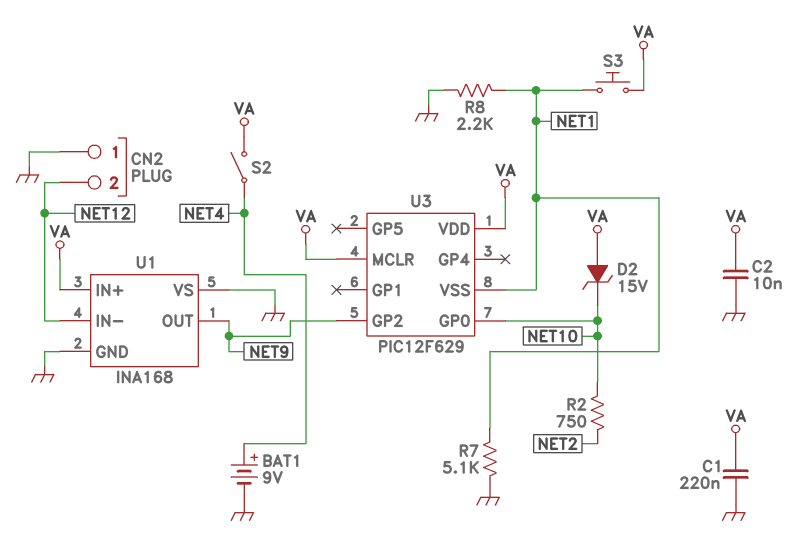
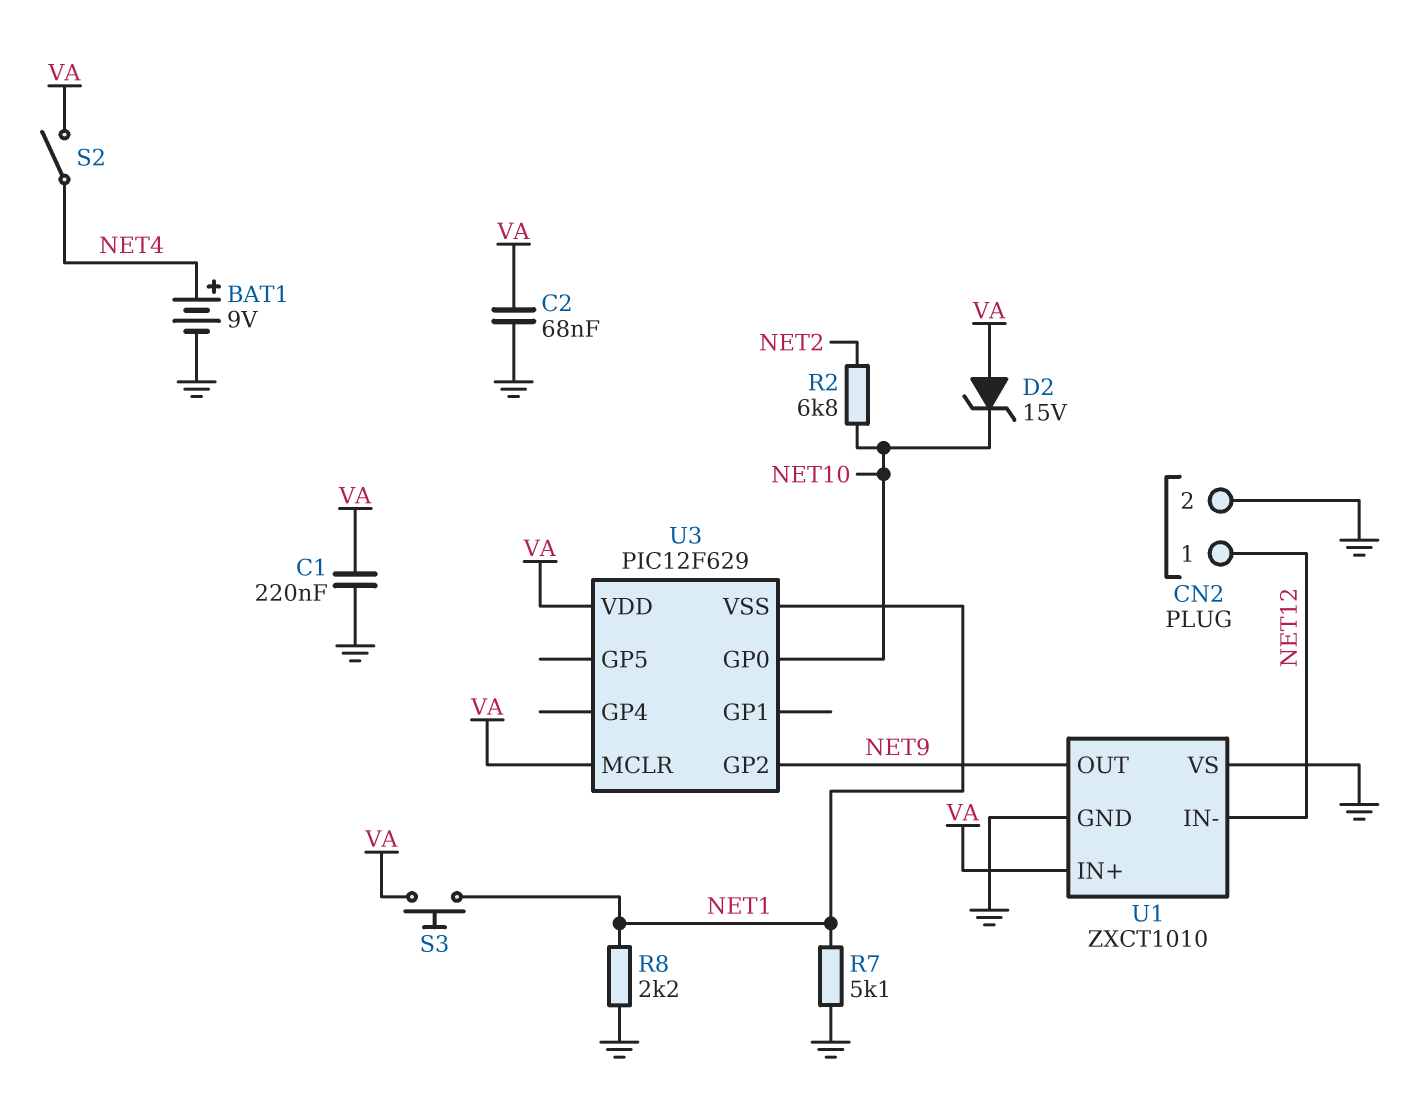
C2: 10nF (GND, VA) -> 68nF (GND, VA)
CN2 pin 1: GND -> NET12
CN2 pin 2: NET12 -> GND
R2: 750 (NET2, NET10) -> 6.8k (NET2, NET10)
U1: INA168 -> ZXCT1010

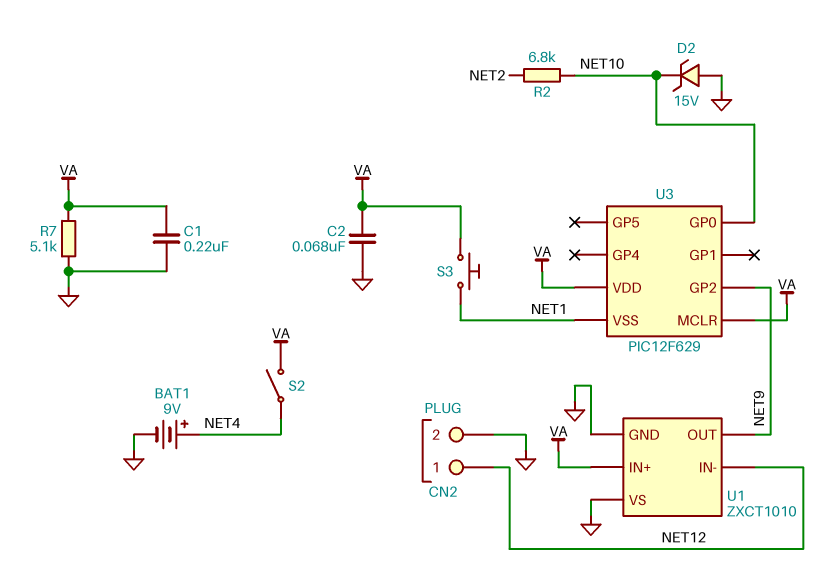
D2: zener 15V (A VA, K NET10) -> zener 15V (A GND, K NET10)
R7: 5.1k (GND, NET1) -> 5.1k (GND, VA)
R8: 2.2k (GND, NET1) -> none

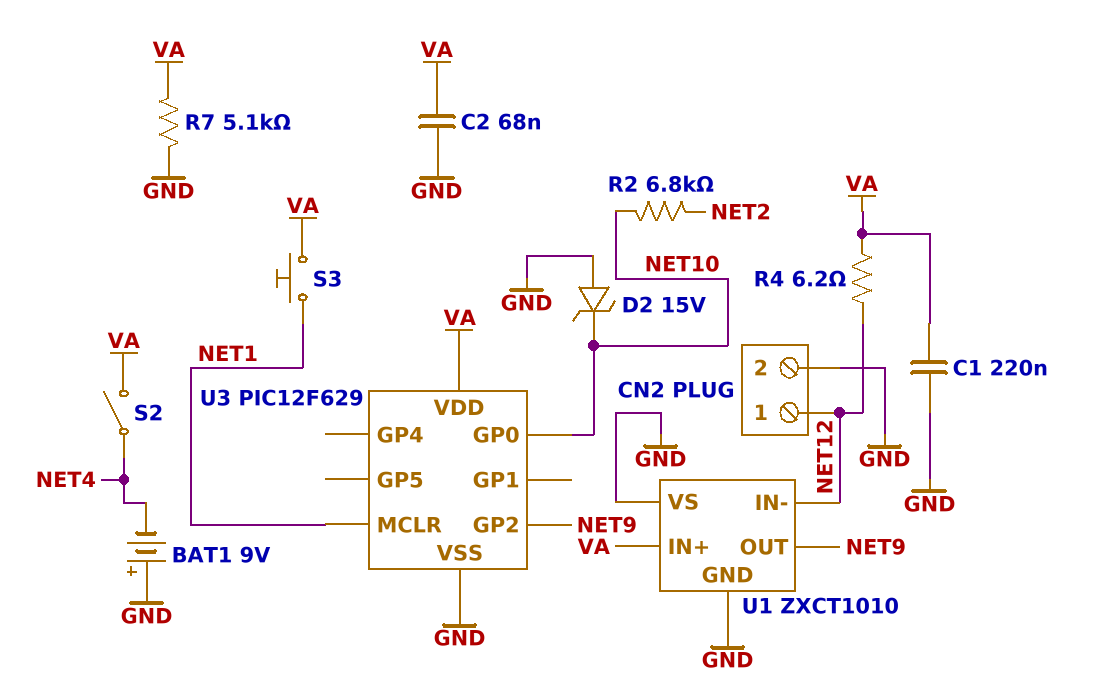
BAT1: 9V (plus NET4, minus GND) -> 9V (plus GND, minus NET4)
R4: none -> 6.2 (NET12, VA)
U3 pin MCLR: VA -> NET1
U3 pin VSS: NET1 -> GND

